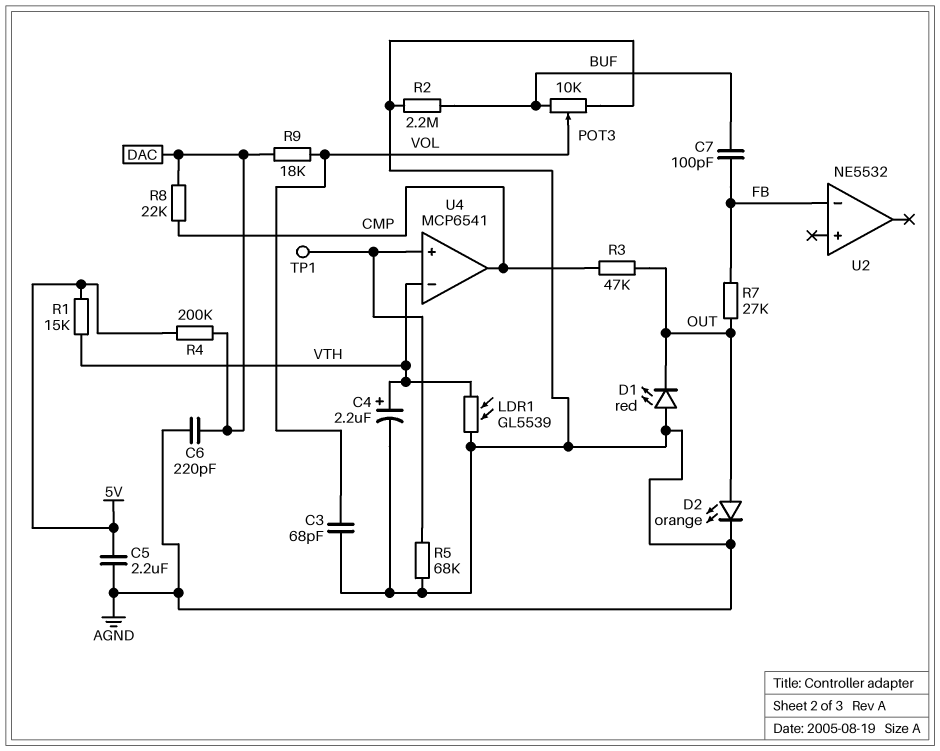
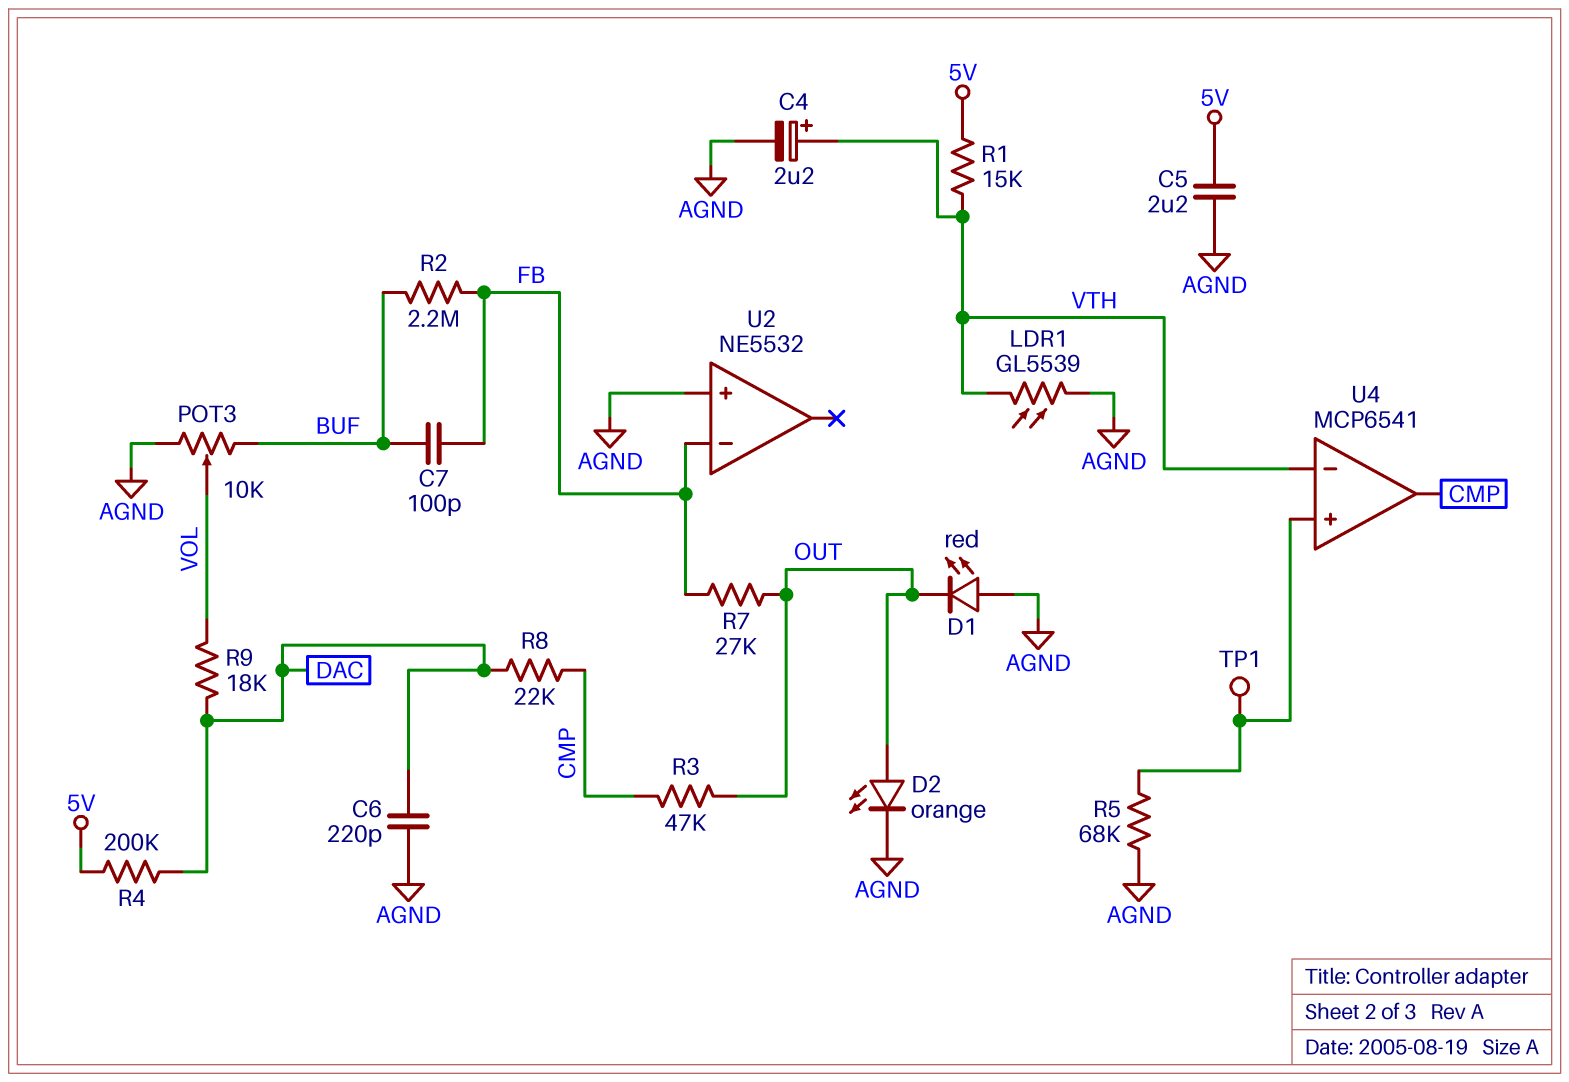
C3: 68pF (AGND, VOL) -> none
R2: 2.2M (AGND, BUF) -> 2.2M (BUF, FB)
U2 pin in+: none -> AGND

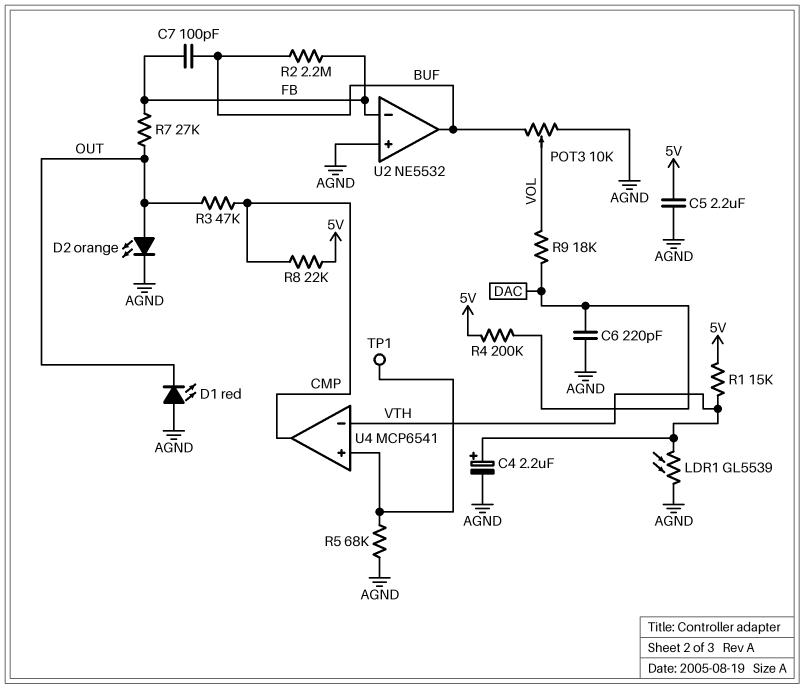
R8: 22k (CMP, DAC) -> 22k (5V, CMP)
U2 pin out: none -> BUF

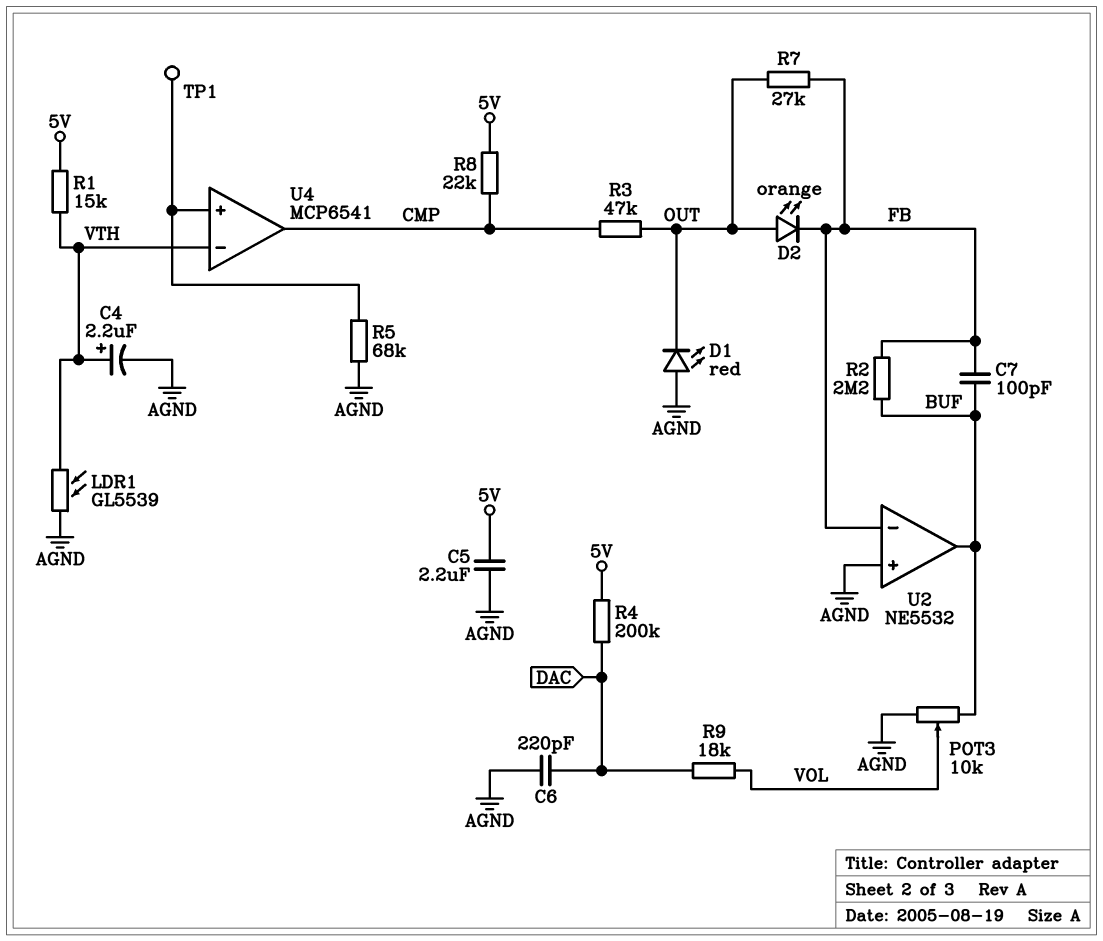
D2: LED orange (A OUT, K AGND) -> LED orange (A OUT, K FB)

